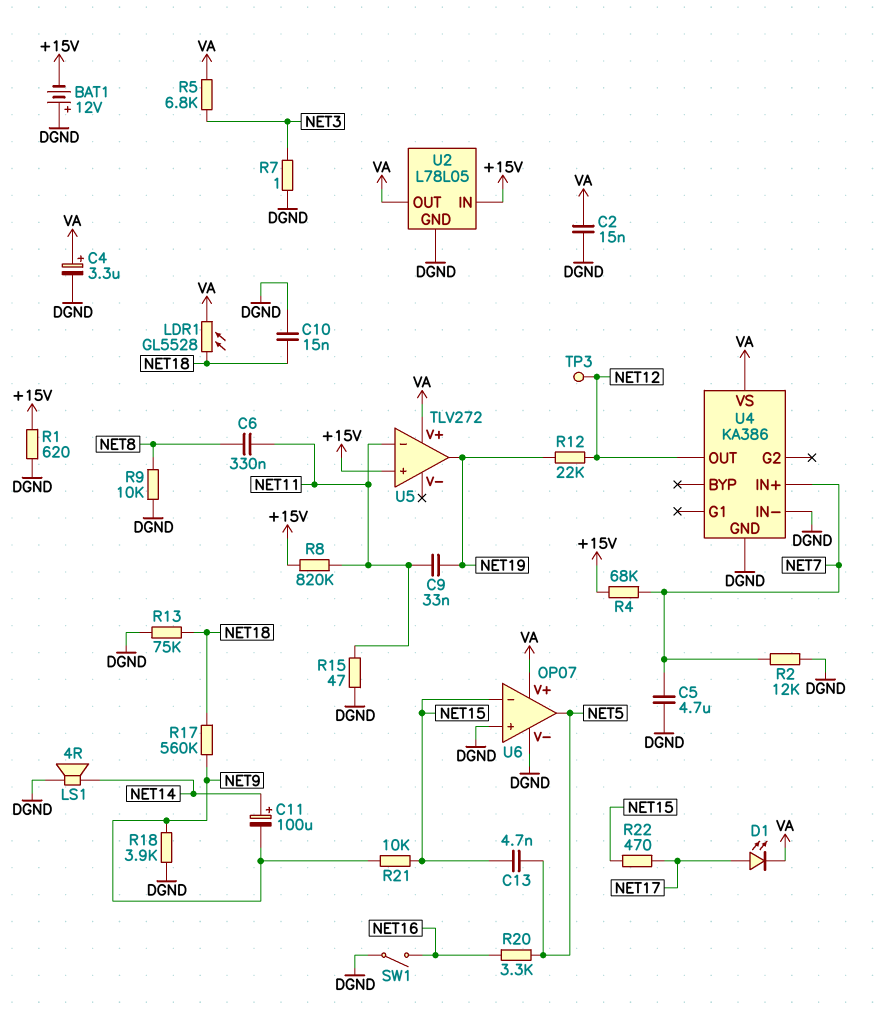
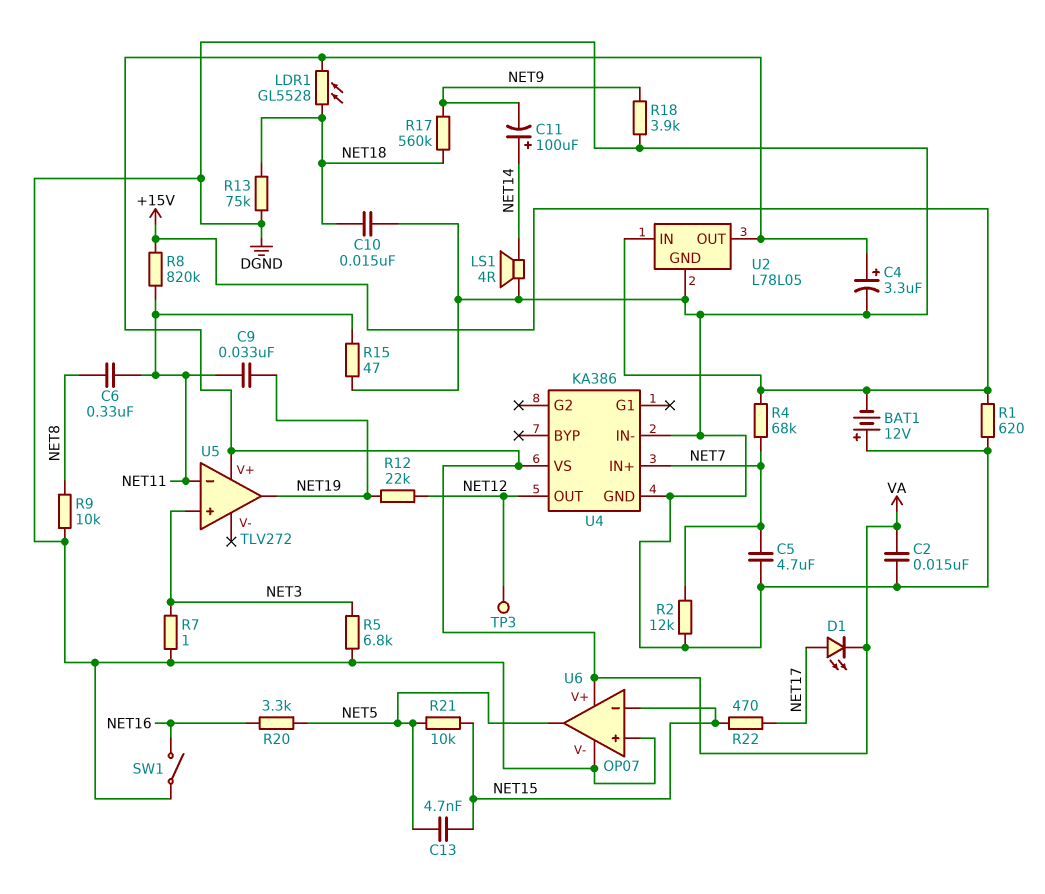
R5: 6.8k (NET3, VA) -> 6.8k (DGND, NET3)
R21: 10k (NET9, NET15) -> 10k (NET5, NET15)
U5 pin in+: +15V -> NET3

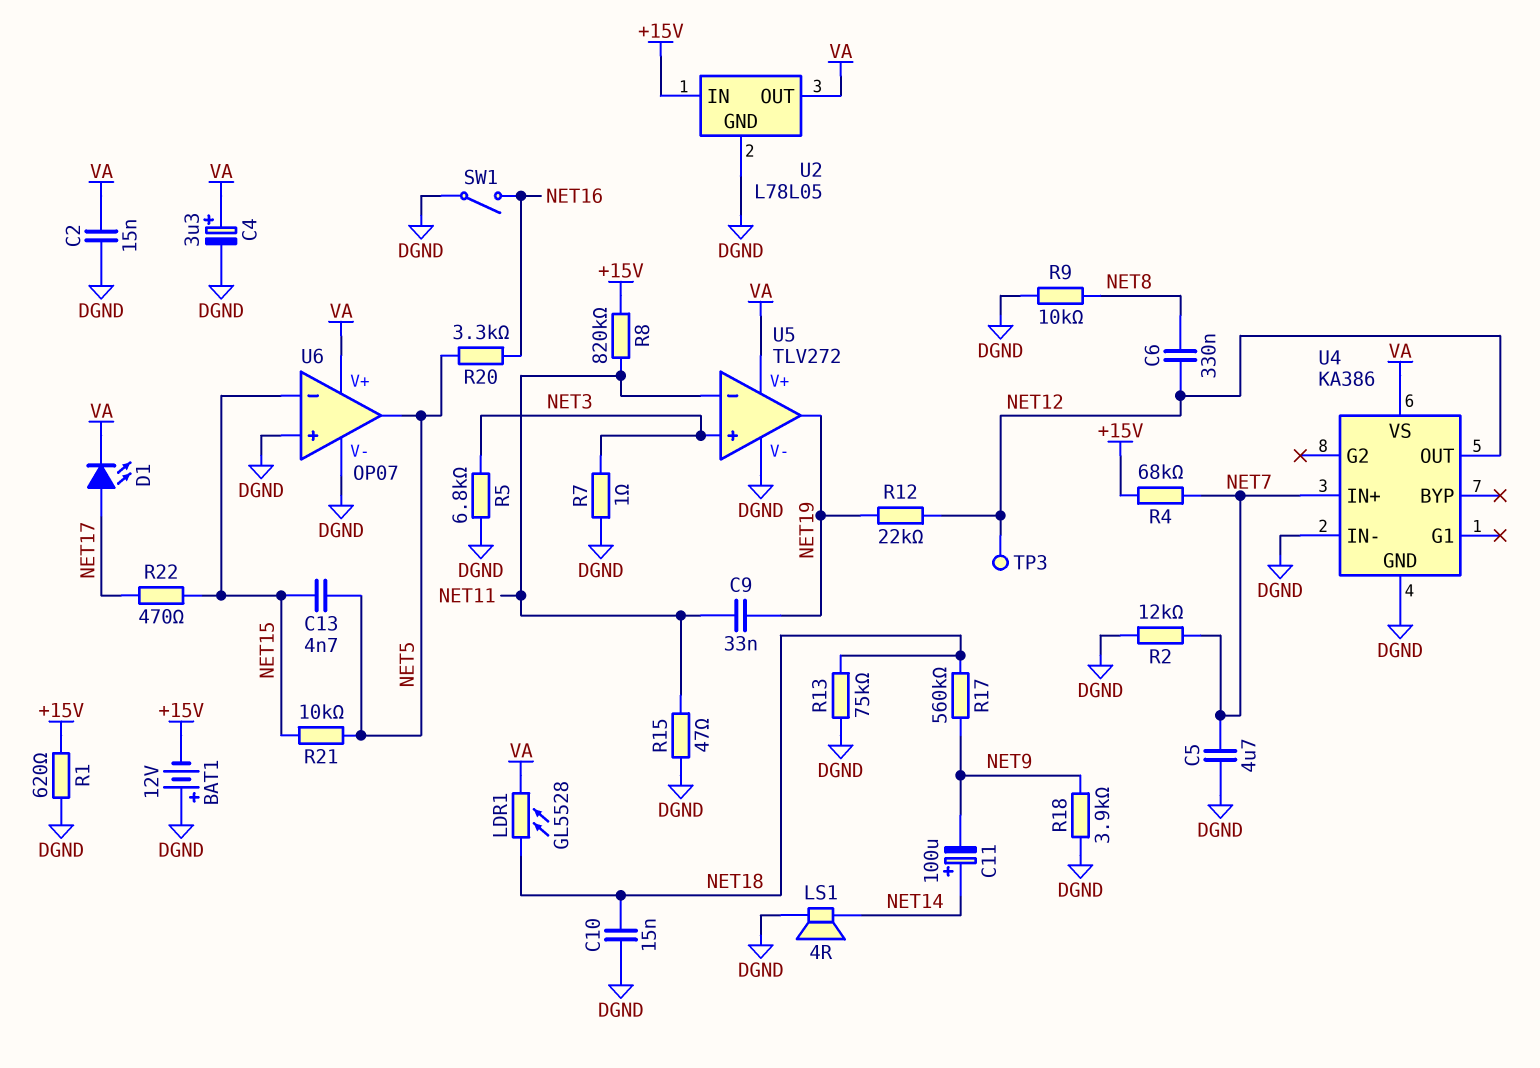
C6: 330nF (NET8, NET11) -> 330nF (NET8, NET12)
U5 pin V-: none -> DGND

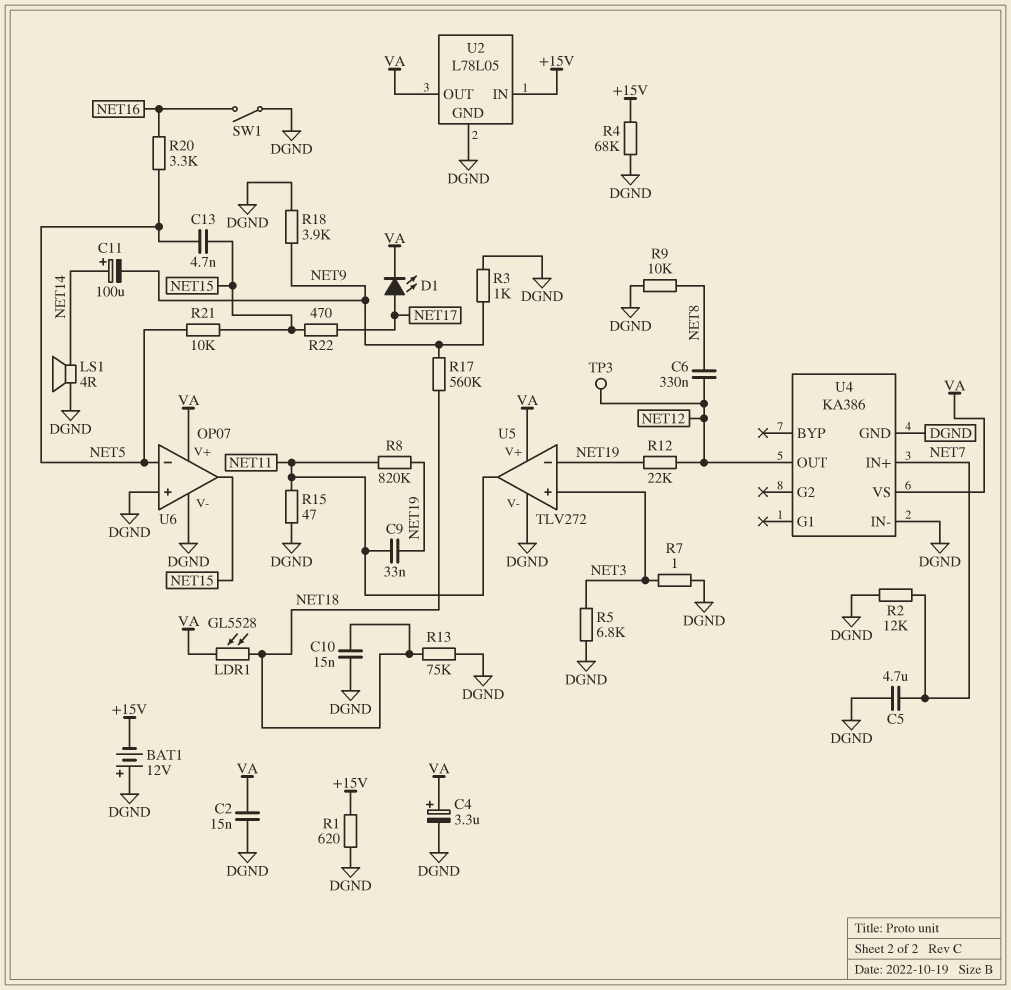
R3: none -> 1k (DGND, NET9)
R4: 68k (+15V, NET7) -> 68k (+15V, DGND)
R8: 820k (+15V, NET11) -> 820k (NET11, NET19)
U5 pin in-: NET11 -> NET19
U5 pin out: NET19 -> NET11
U6 pin in-: NET15 -> NET5
U6 pin out: NET5 -> NET15

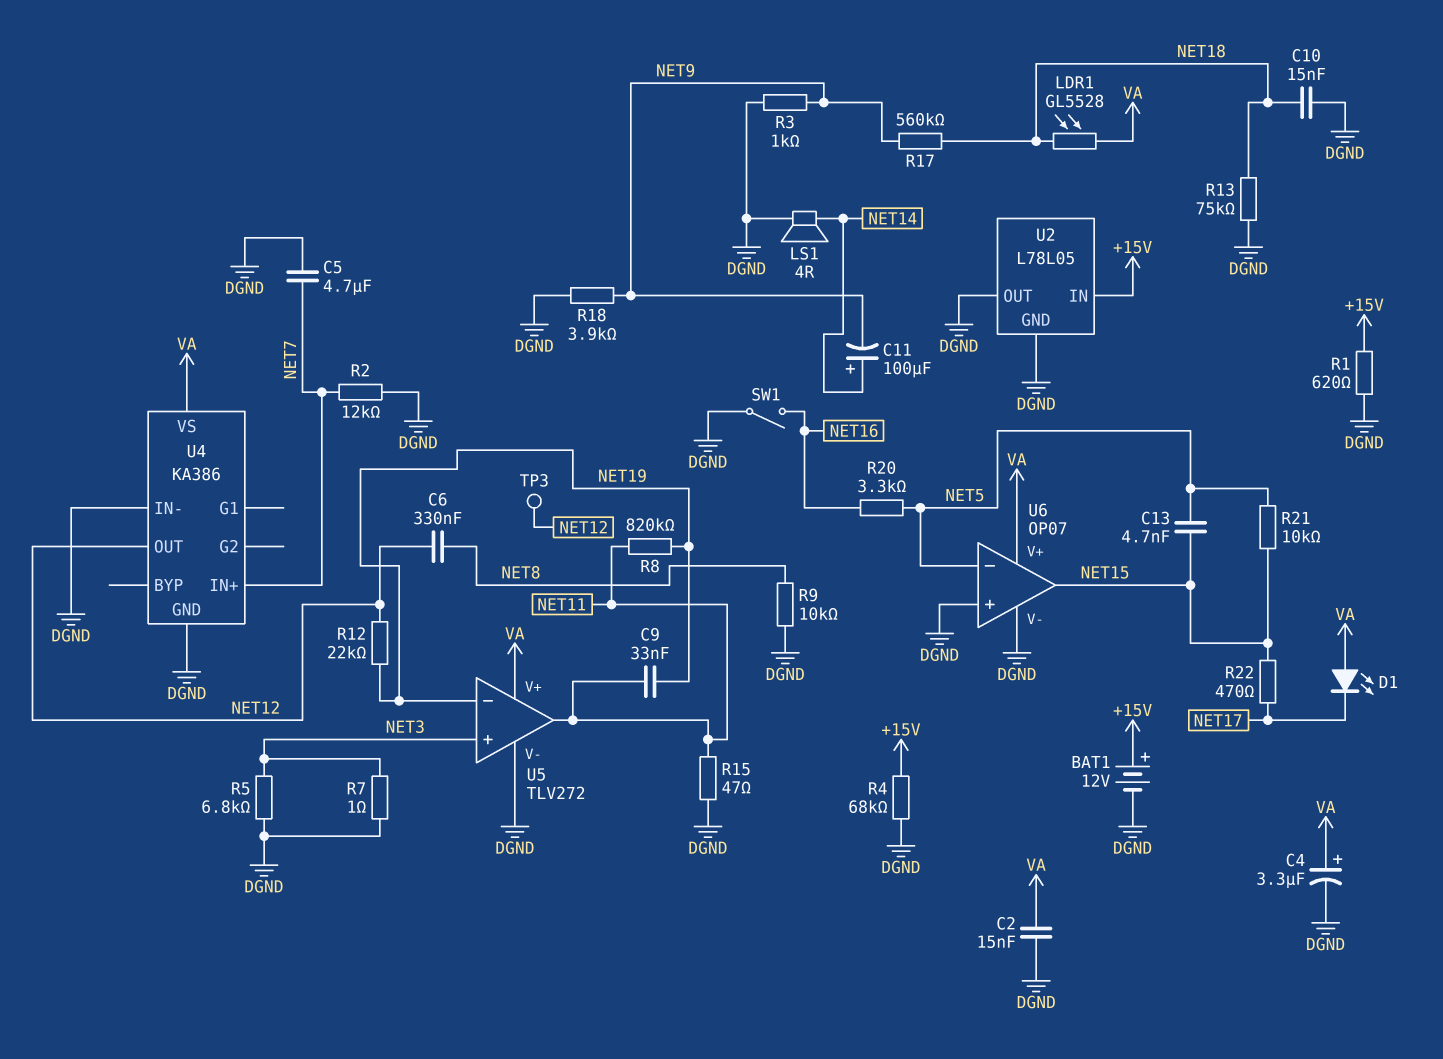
BAT1: 12V (plus DGND, minus +15V) -> 12V (plus +15V, minus DGND)
D1: LED (A NET17, K VA) -> LED (A VA, K NET17)
U2 pin OUT: VA -> DGND

